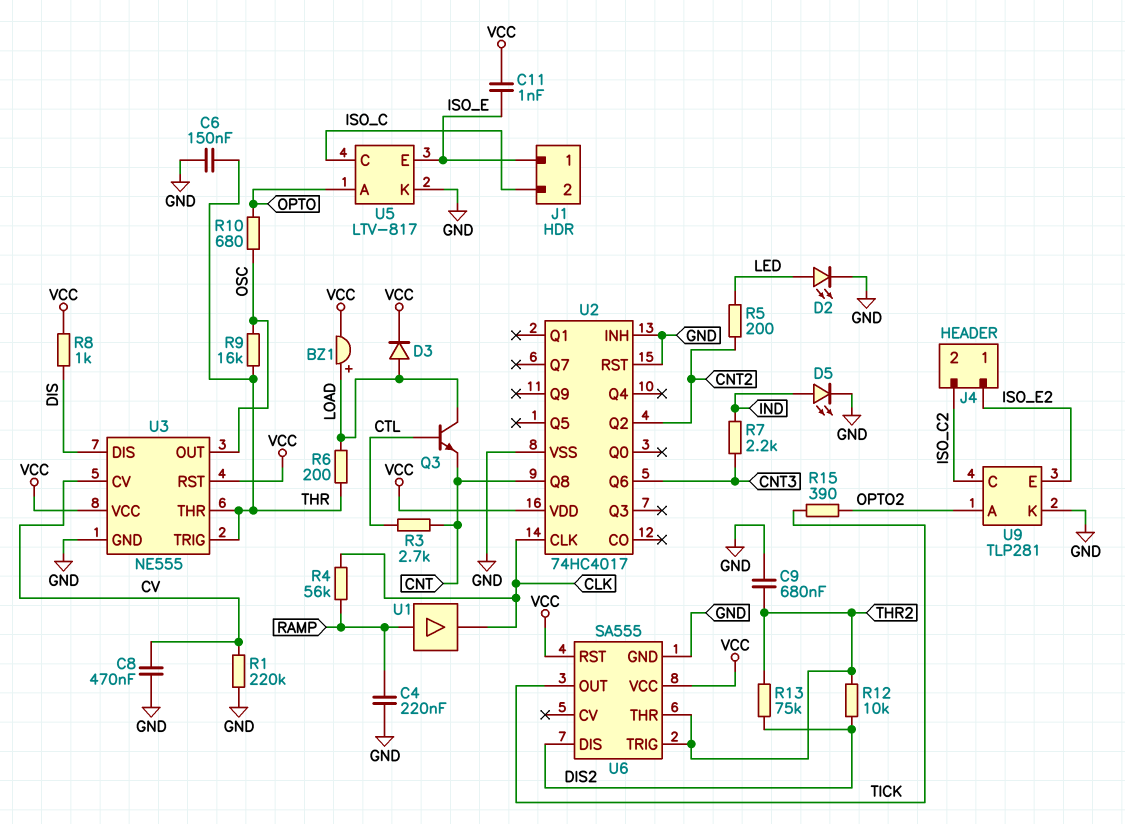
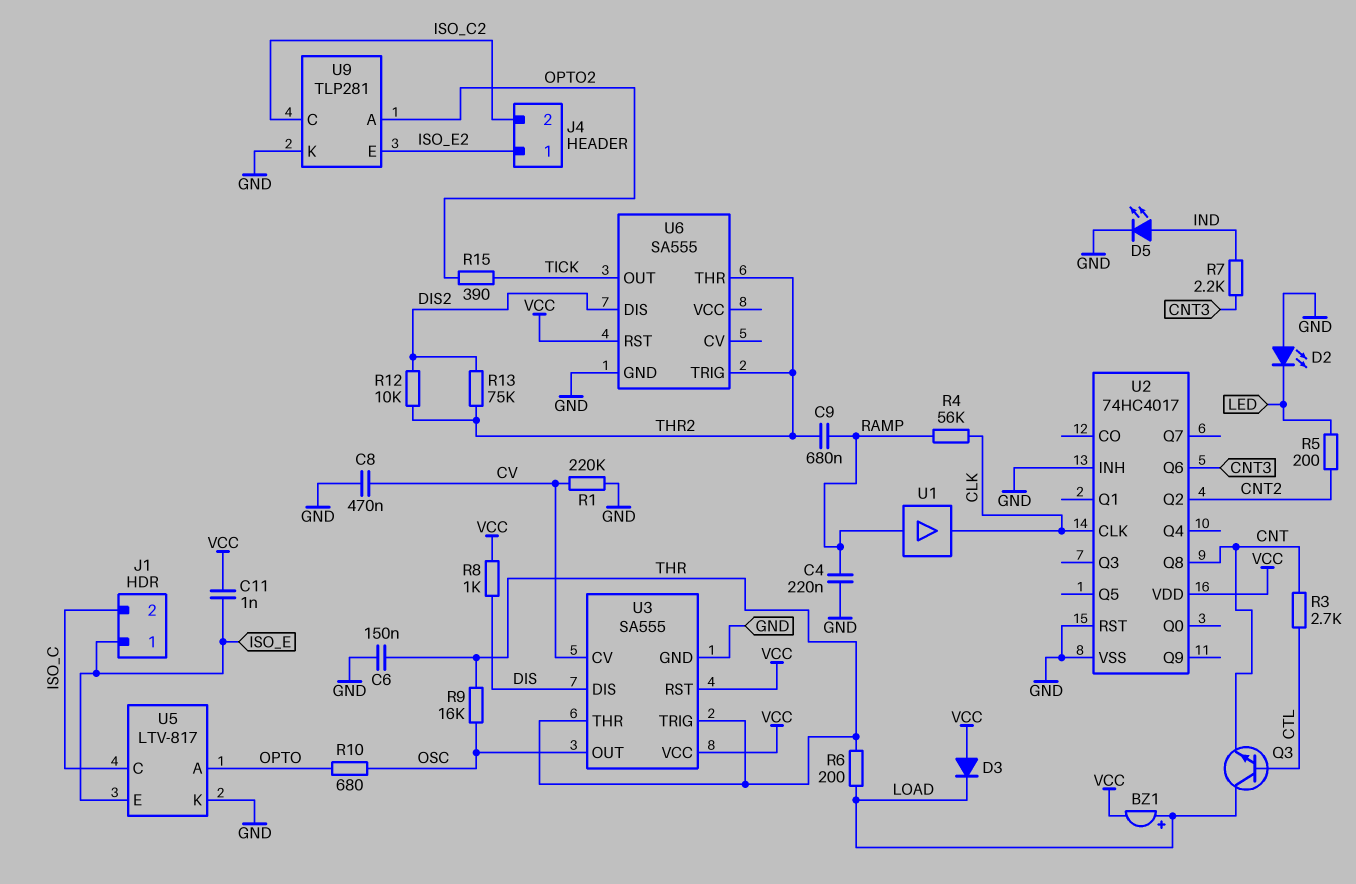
C9: 680nF (GND, THR2) -> 680nF (RAMP, THR2)
D2: LED (A LED, K GND) -> LED (A GND, K LED)
D3: diode (A LOAD, K VCC) -> diode (A VCC, K LOAD)
U3: NE555 -> SA555
U6 pin VCC: VCC -> none

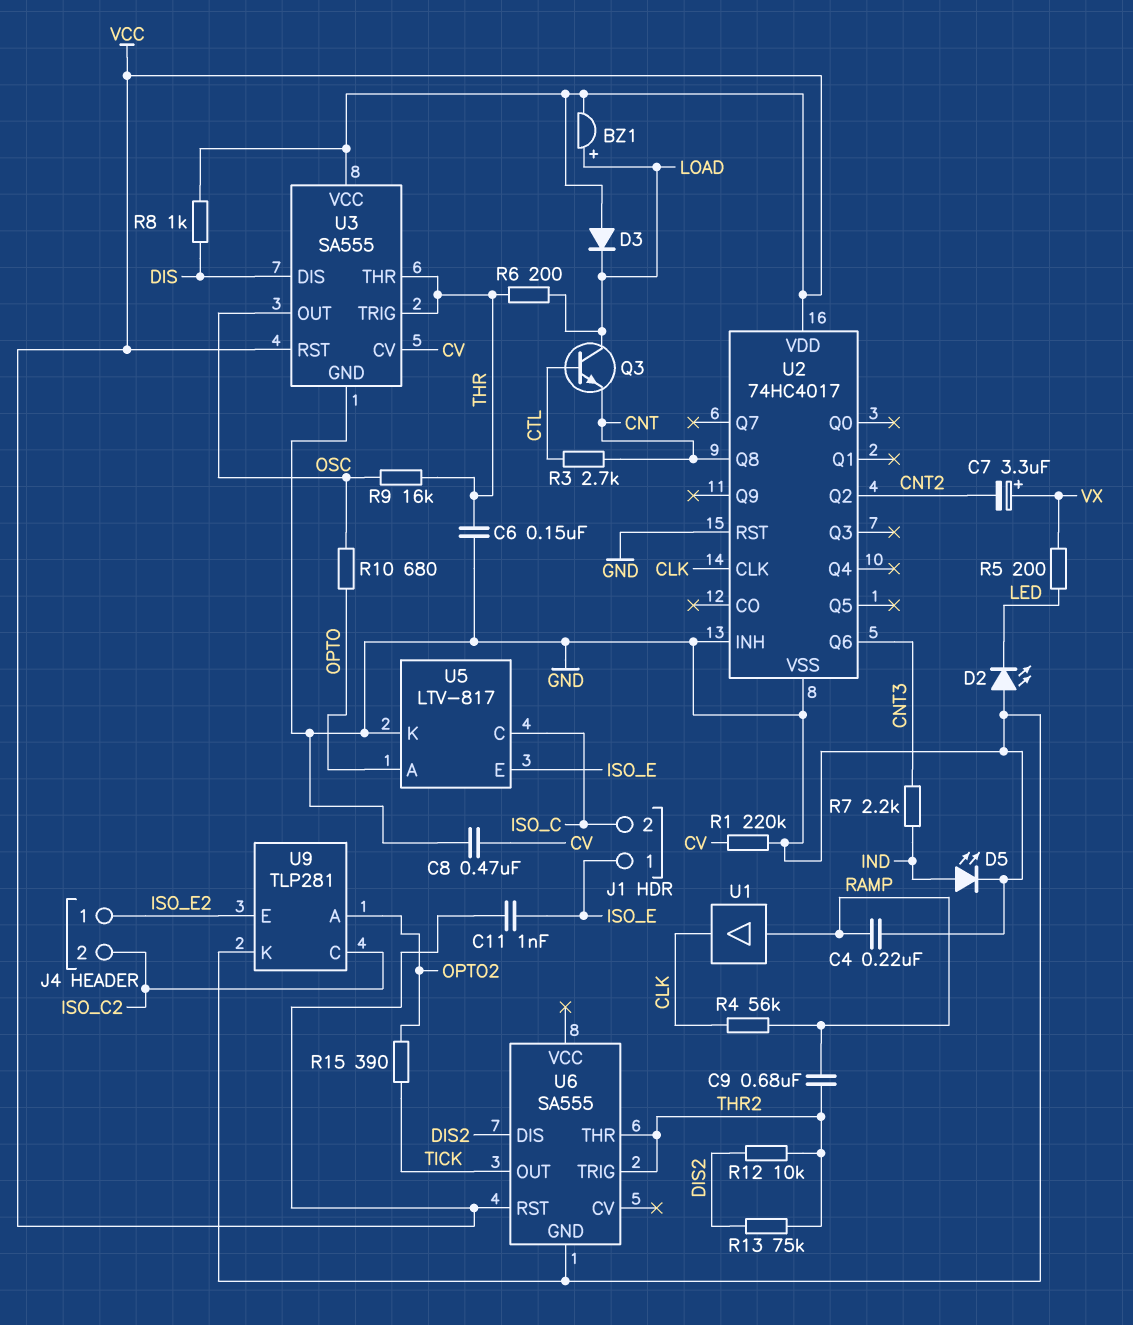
C7: none -> 3.3uF (plus VX, minus CNT2)
R5: 200 (CNT2, LED) -> 200 (LED, VX)

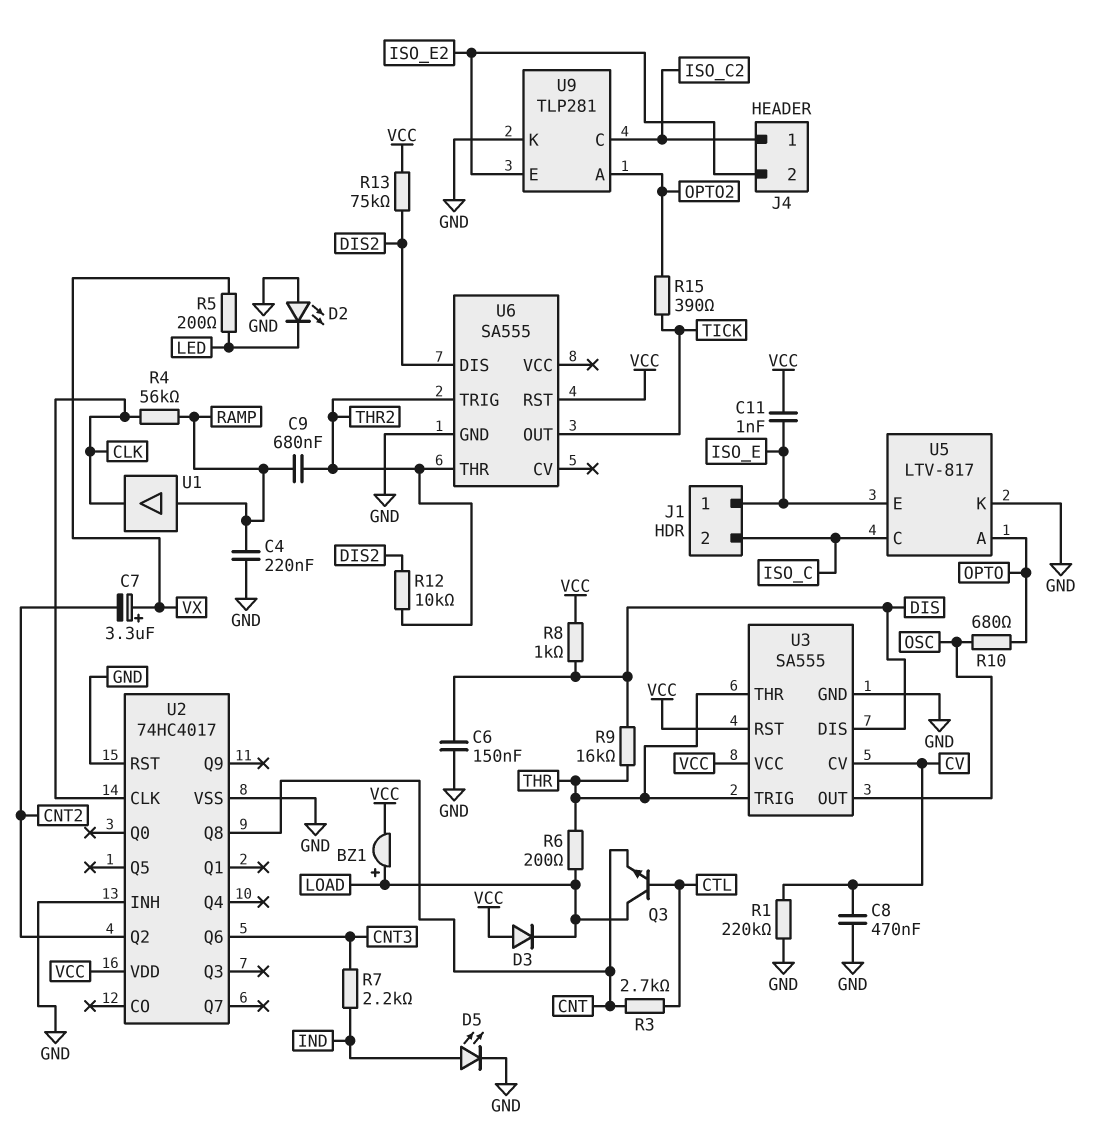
C6: 150nF (GND, THR) -> 150nF (DIS, GND)
J4 pin 1: ISO_E2 -> ISO_C2
J4 pin 2: ISO_C2 -> ISO_E2
R9: 16k (OSC, THR) -> 16k (DIS, THR)
R13: 75k (DIS2, THR2) -> 75k (DIS2, VCC)

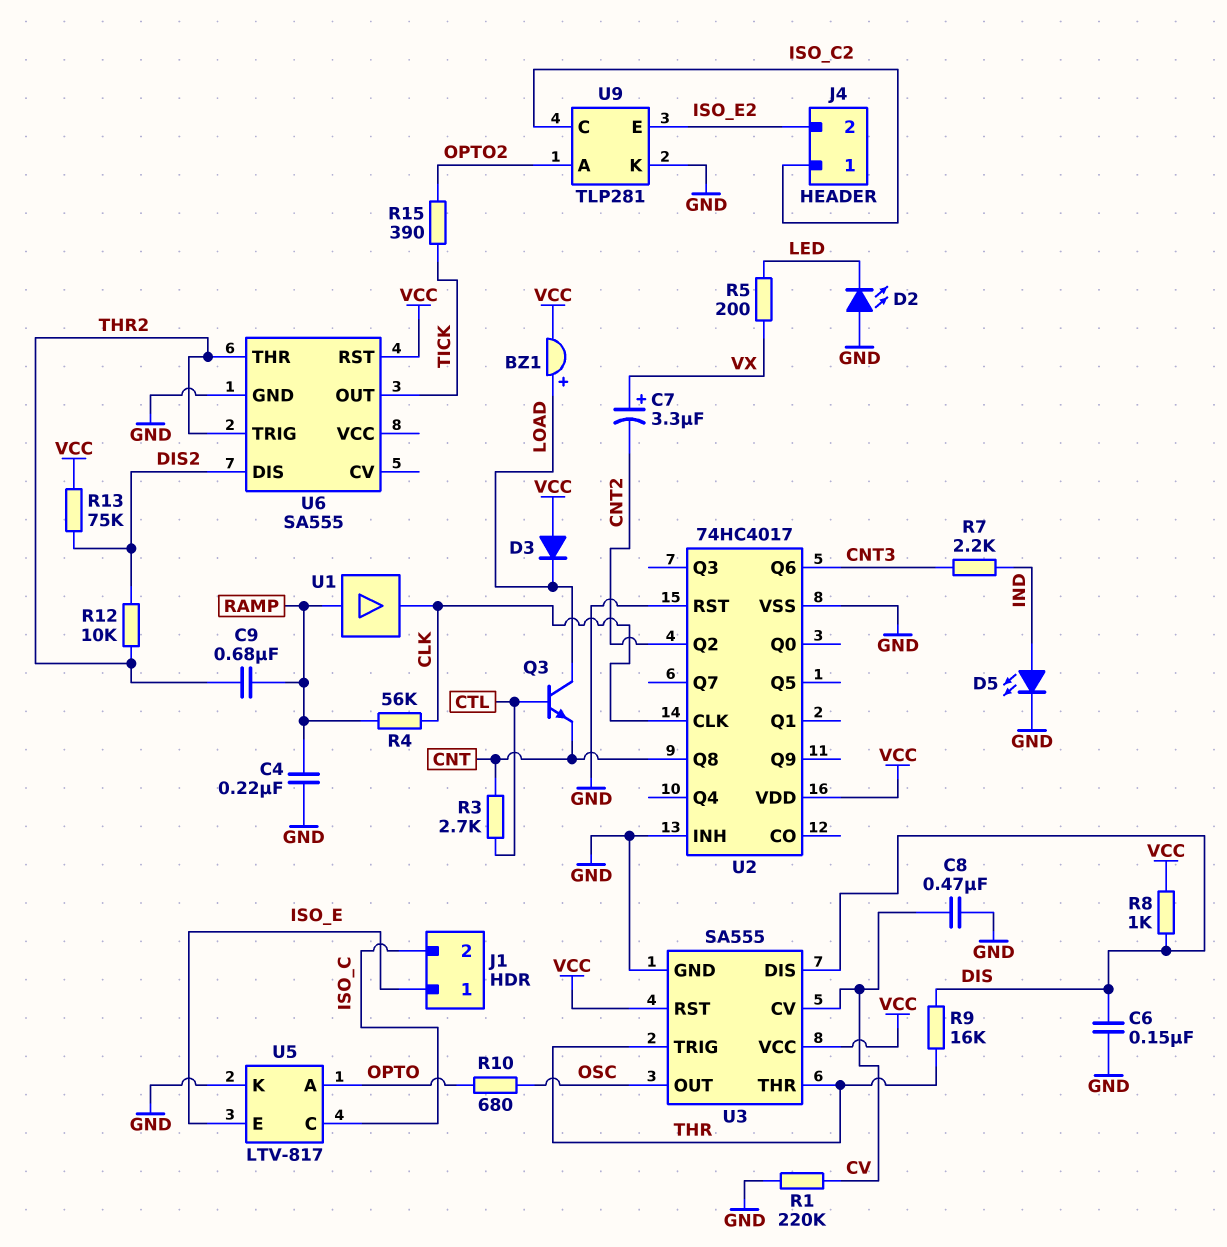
C11: 1nF (ISO_E, VCC) -> none
R6: 200 (LOAD, THR) -> none

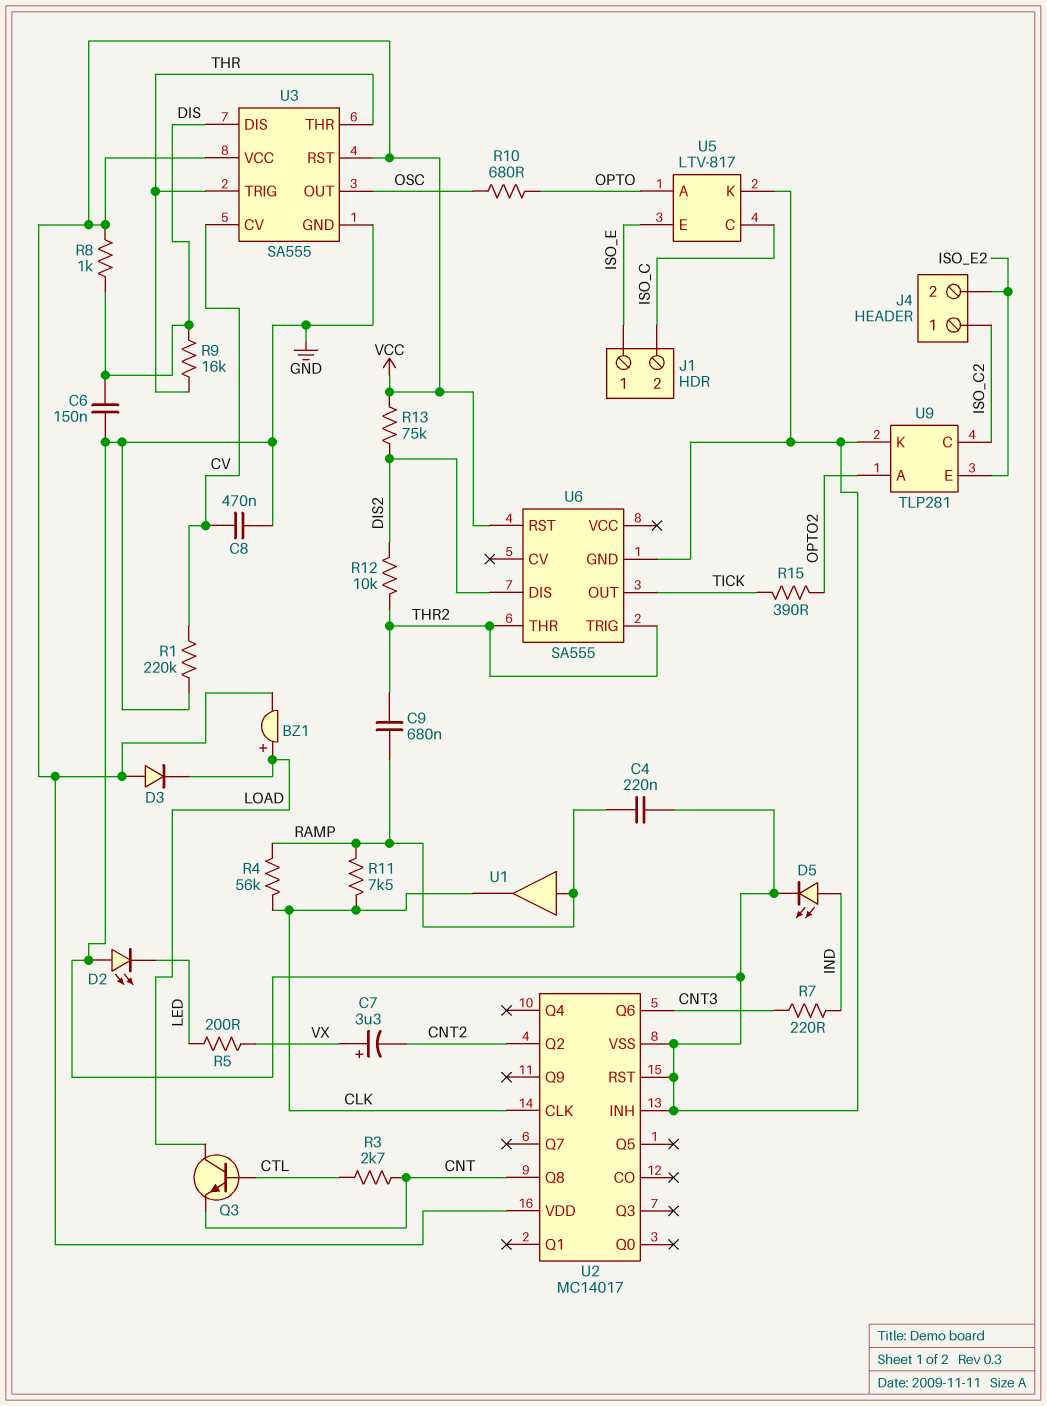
R7: 2.2k (CNT3, IND) -> 220 (CNT3, IND)
R11: none -> 7.5k (CLK, RAMP)
U2: 74HC4017 -> MC14017

